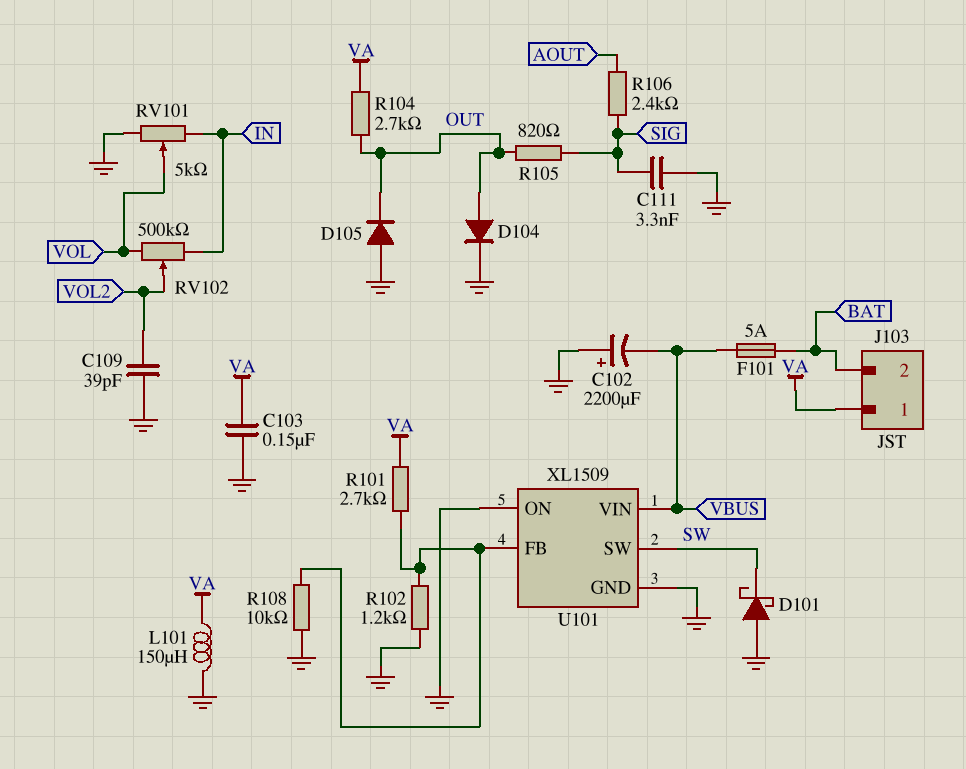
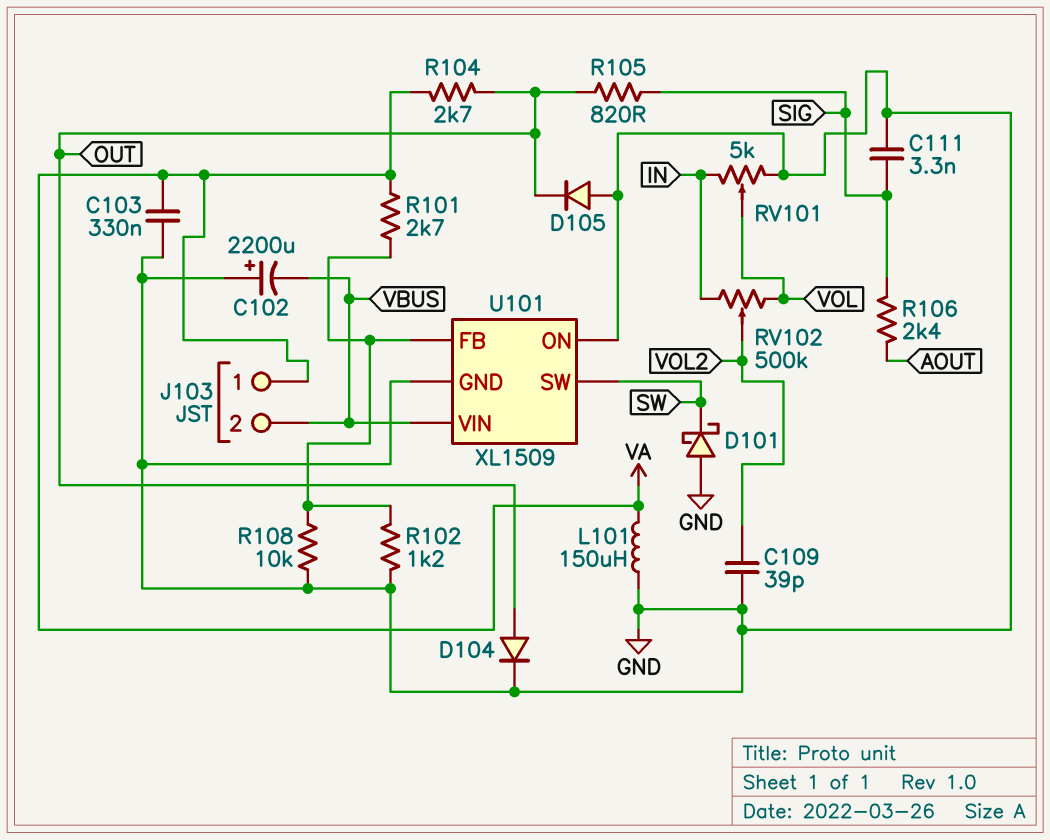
C103: 150nF (GND, VA) -> 330nF (GND, VA)
F101: 5A (BAT, VBUS) -> none
J103 pin 2: BAT -> VBUS

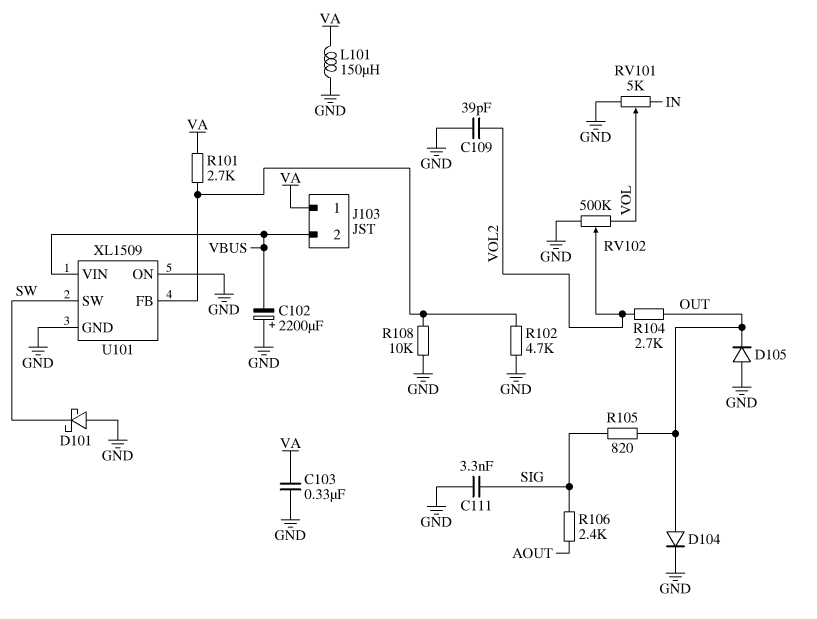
R102: 1.2k (GND, U101/FB) -> 4.7k (GND, U101/FB)
R104: 2.7k (OUT, VA) -> 2.7k (OUT, VOL2)
RV102: 500k (IN, VOL, wiper VOL2) -> 500k (GND, VOL, wiper VOL2)

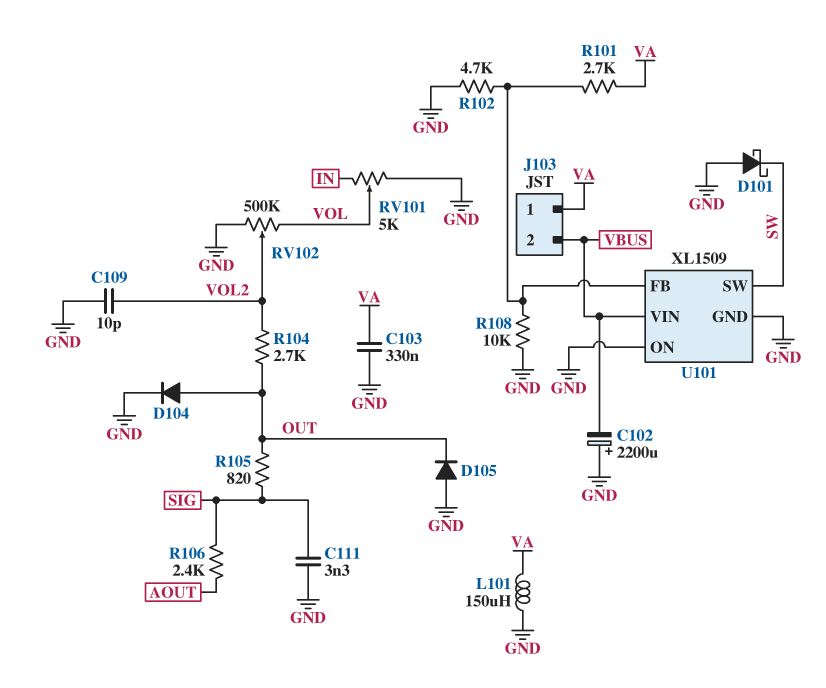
C109: 39pF (GND, VOL2) -> 10pF (GND, VOL2)

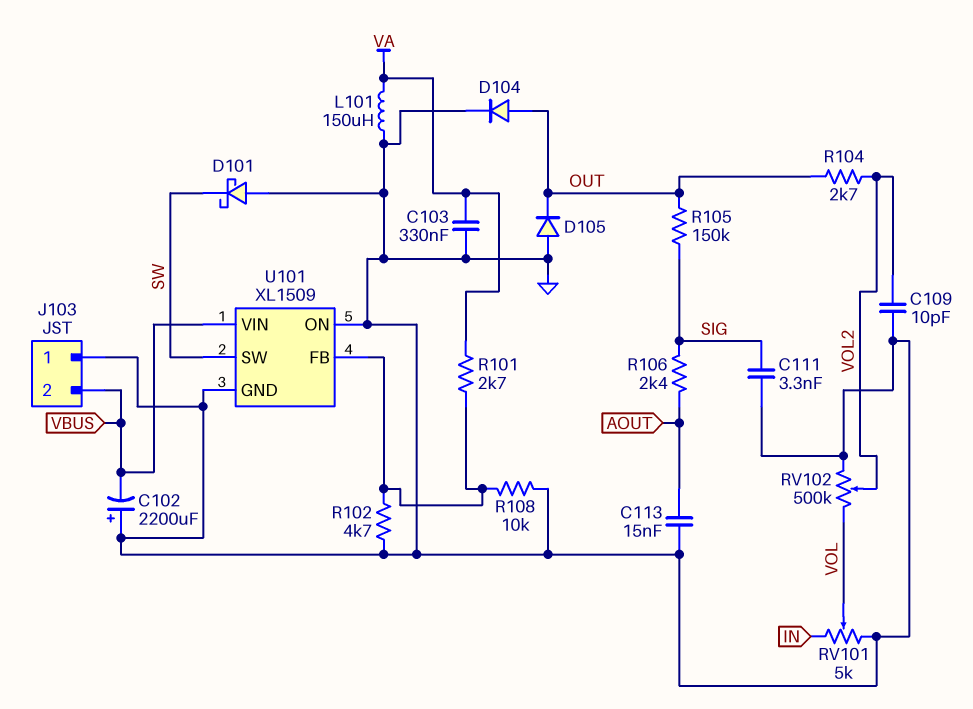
C113: none -> 15nF (AOUT, GND)
J103 pin 1: VA -> GND
R105: 820 (OUT, SIG) -> 150k (OUT, SIG)

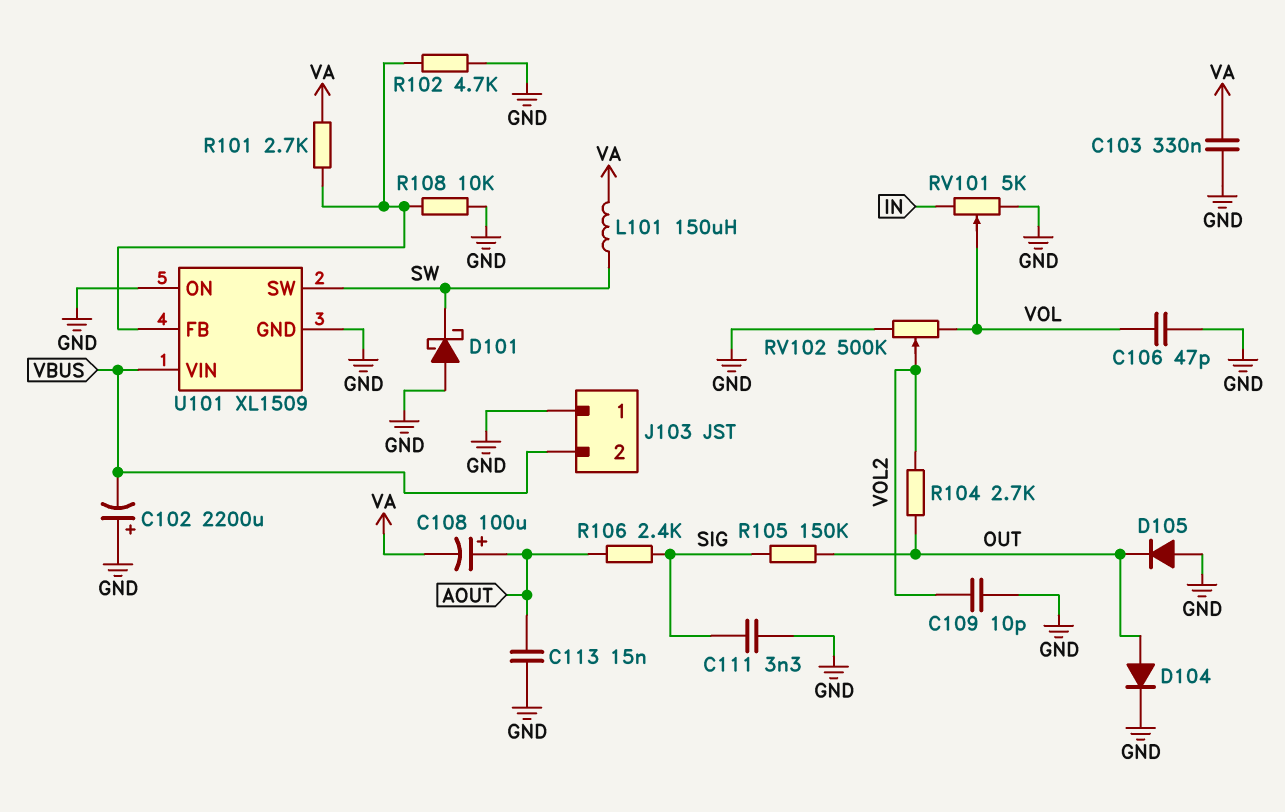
C106: none -> 47pF (GND, VOL)
C108: none -> 100uF (plus AOUT, minus VA)
L101: 150uH (GND, VA) -> 150uH (SW, VA)

